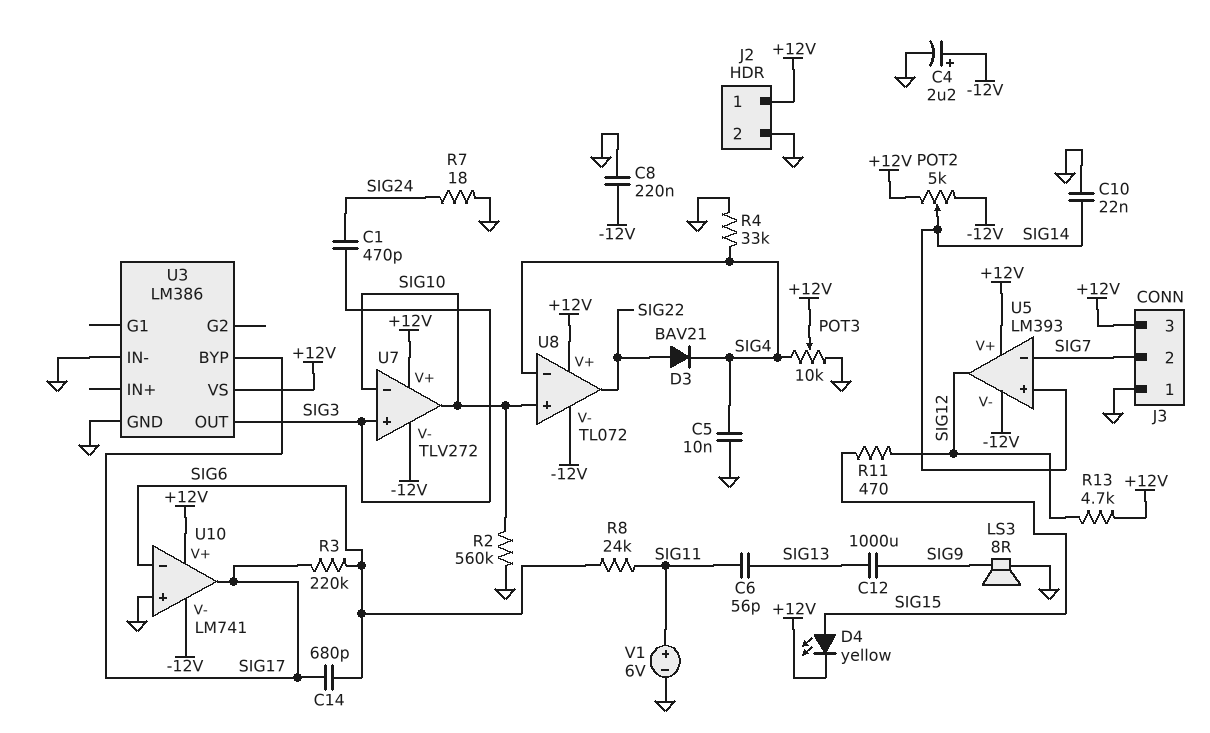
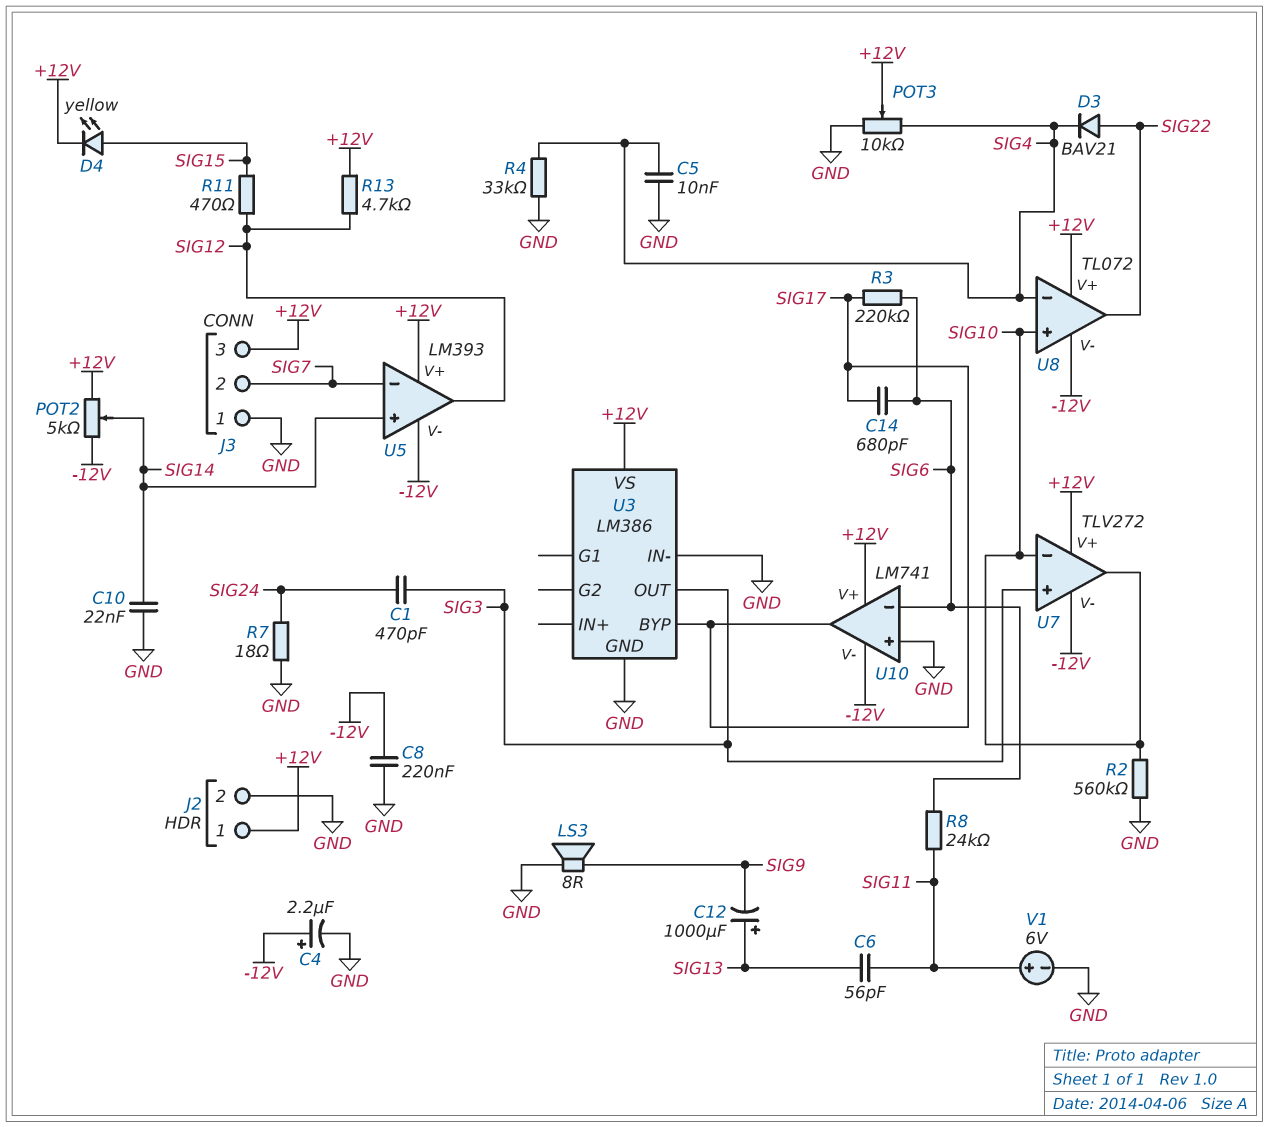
C12: 1000uF (SIG9, SIG13) -> 1000uF (plus SIG13, minus SIG9)

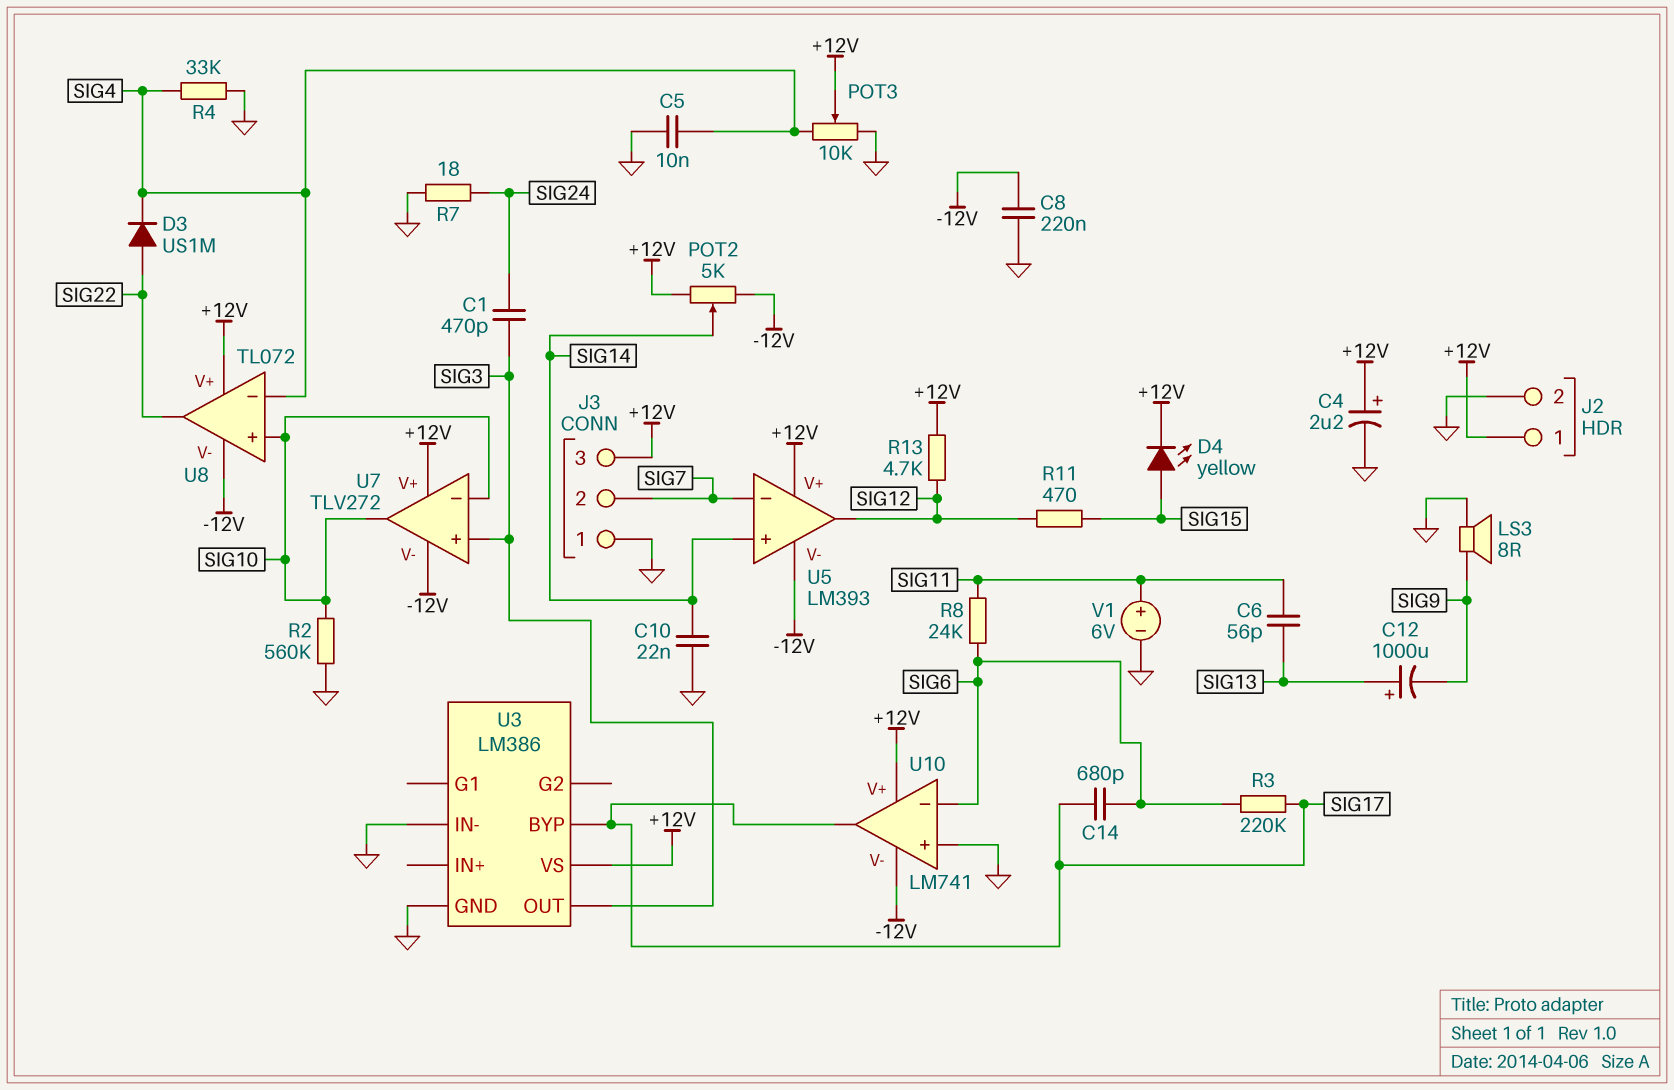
C4: 2.2uF (plus -12V, minus GND) -> 2.2uF (plus +12V, minus GND)
D3: diode BAV21 (A SIG22, K SIG4) -> diode US1M (A SIG22, K SIG4)

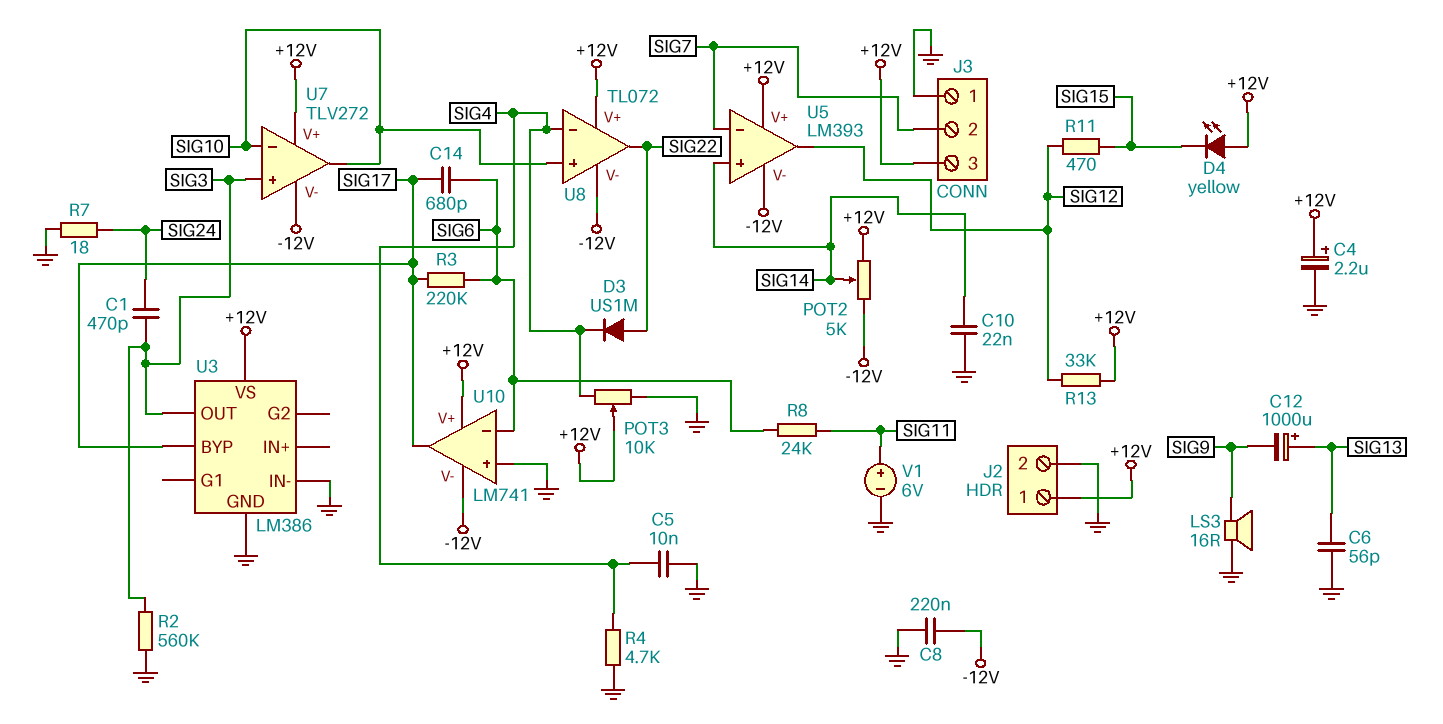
C6: 56pF (SIG11, SIG13) -> 56pF (GND, SIG13)
D4: LED yellow (A SIG15, K +12V) -> LED yellow (A +12V, K SIG15)
LS3: speaker 8R (GND, SIG9) -> speaker 16R (GND, SIG9)
R2: 560k (GND, SIG10) -> 560k (GND, SIG3)
R4: 33k (GND, SIG4) -> 4.7k (GND, SIG4)
R13: 4.7k (+12V, SIG12) -> 33k (+12V, SIG12)

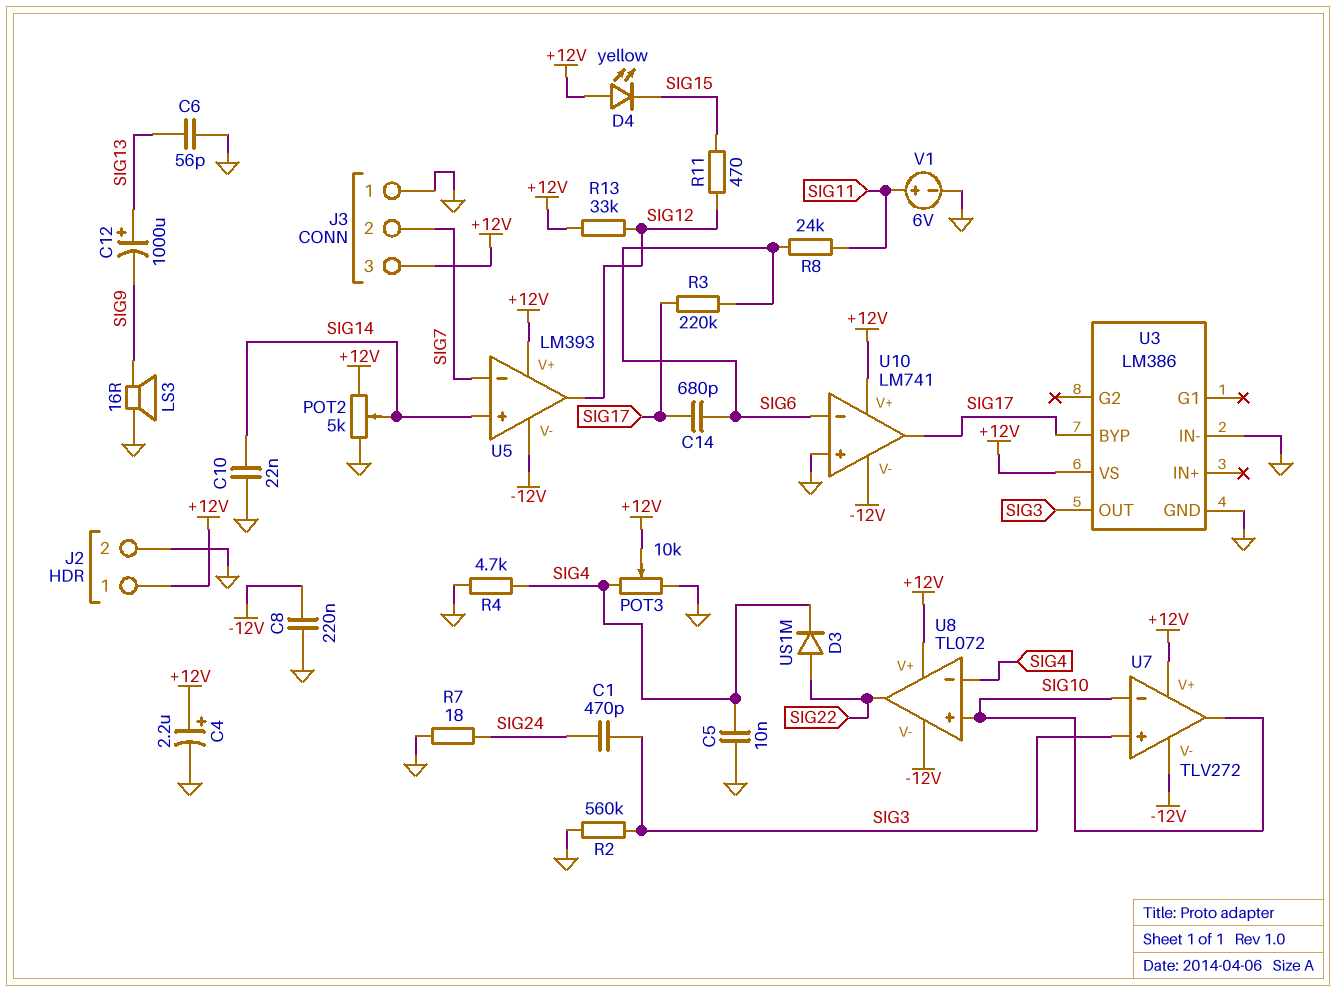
POT2: 5k (+12V, -12V, wiper SIG14) -> 5k (+12V, GND, wiper SIG14)

